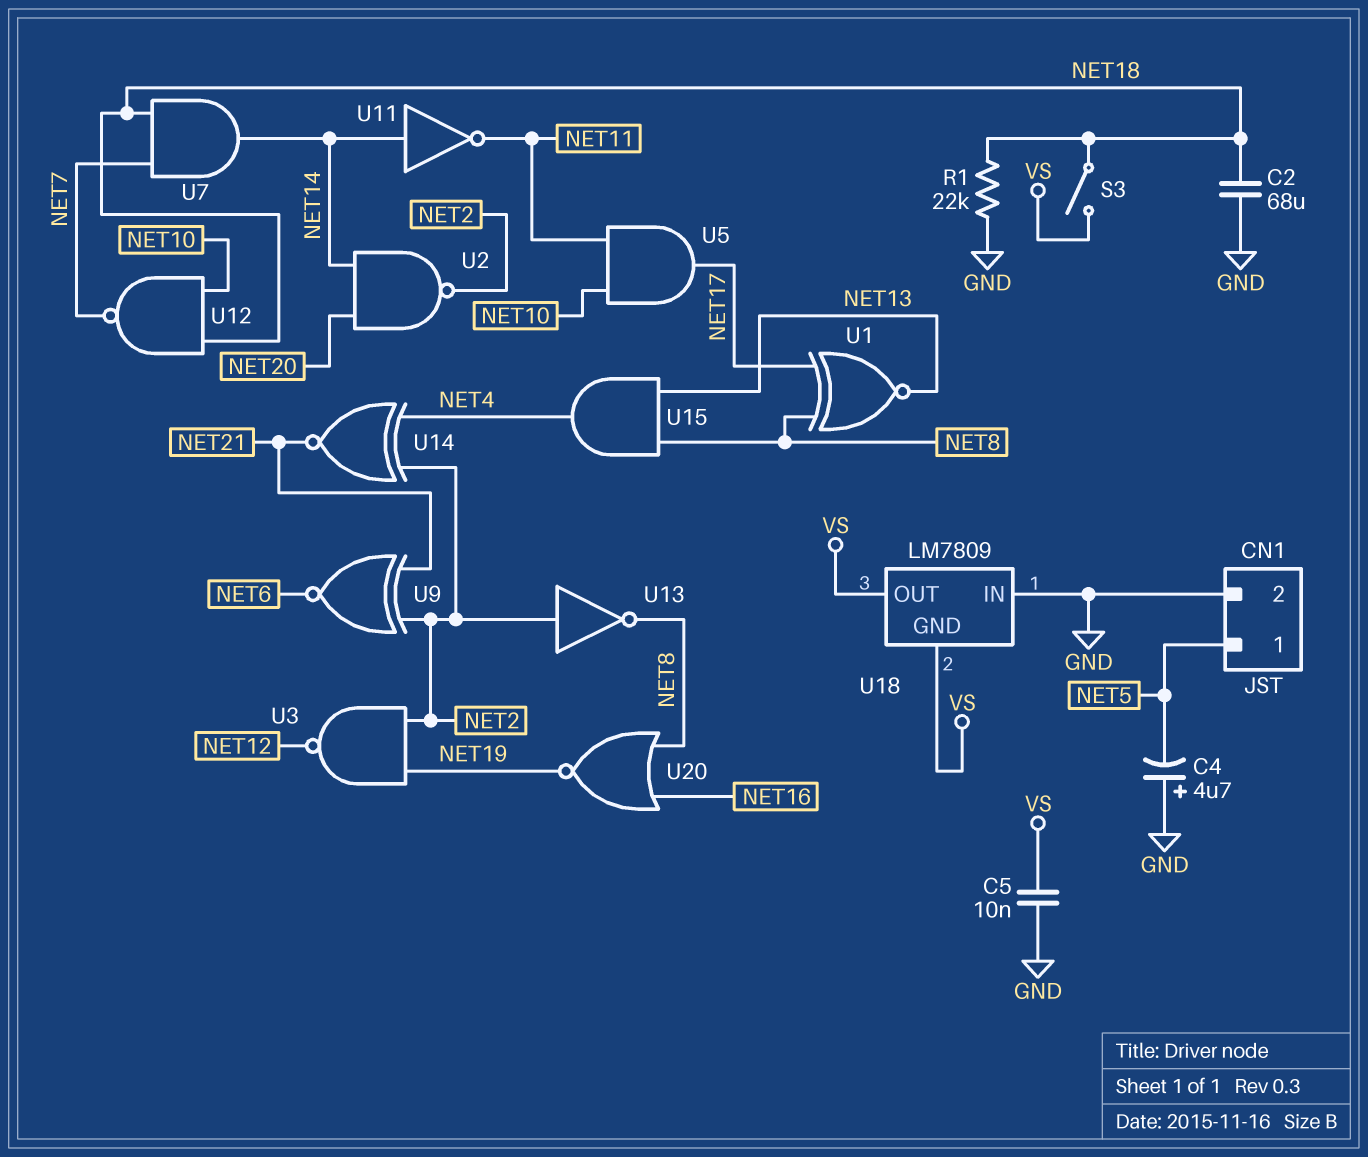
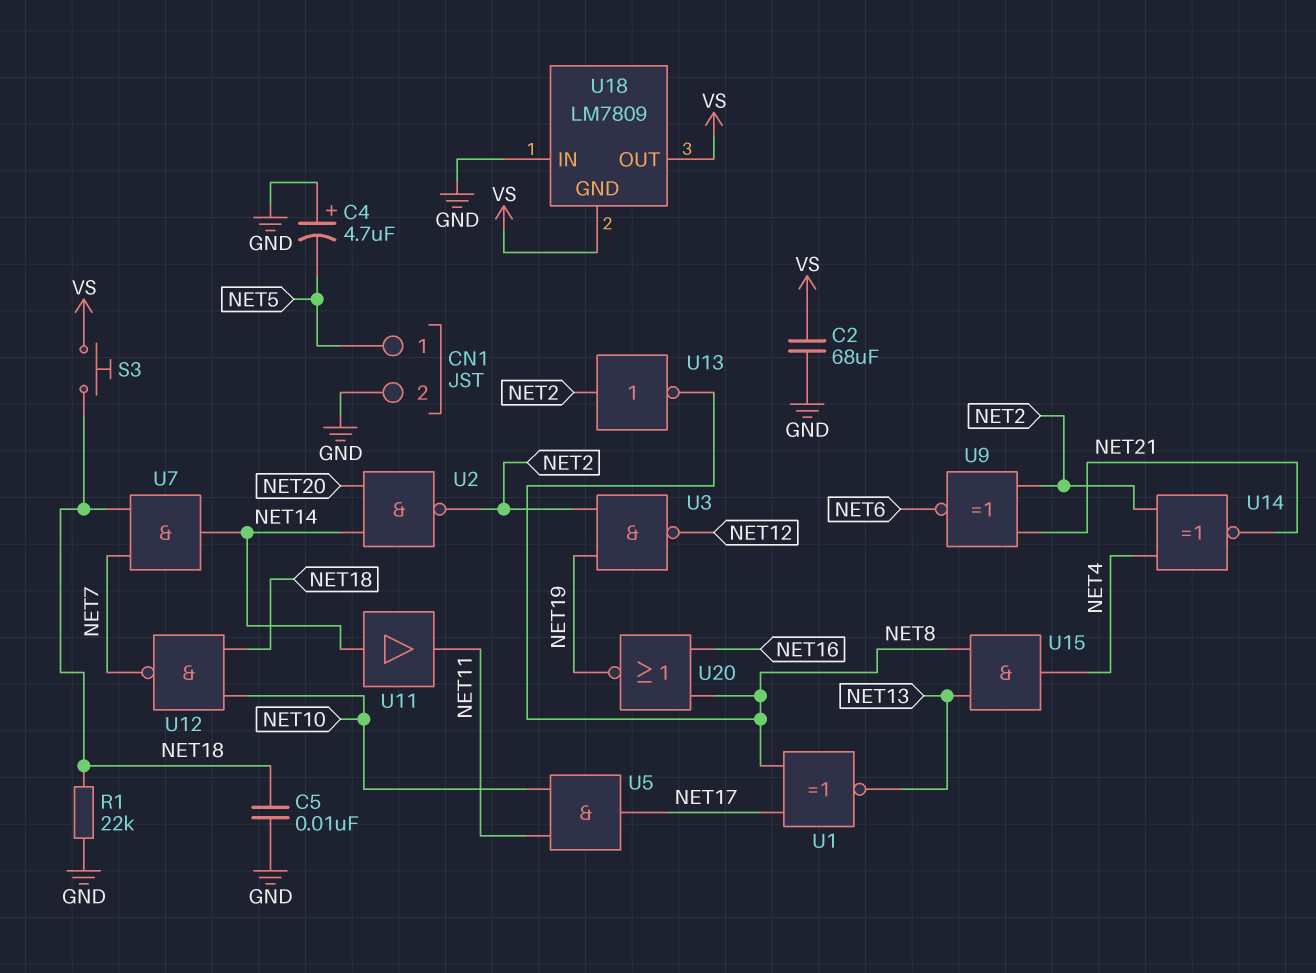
C2: 68uF (GND, NET18) -> 68uF (GND, VS)
C5: 10nF (GND, VS) -> 10nF (GND, NET18)
S3: switch (NET18, VS) -> button (NET18, VS)
U11: NOT (in NET14, out NET11) -> buffer (in NET14, out NET11)

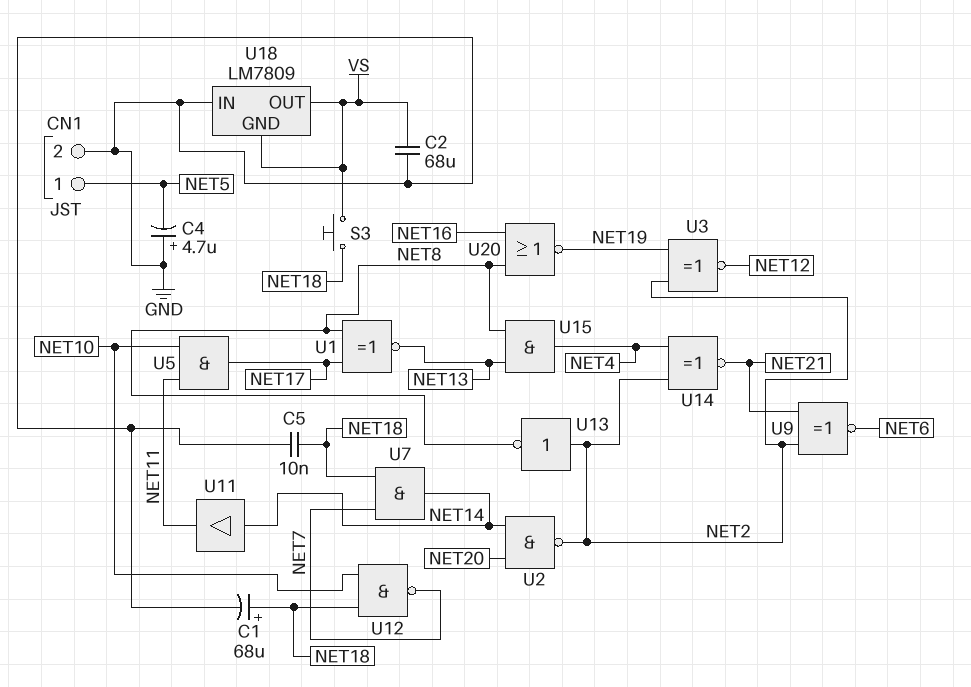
C1: none -> 68uF (plus NET18, minus GND)
R1: 22k (GND, NET18) -> none
U3: NAND (in NET2, in NET19, out NET12) -> XNOR (in NET2, in NET19, out NET12)

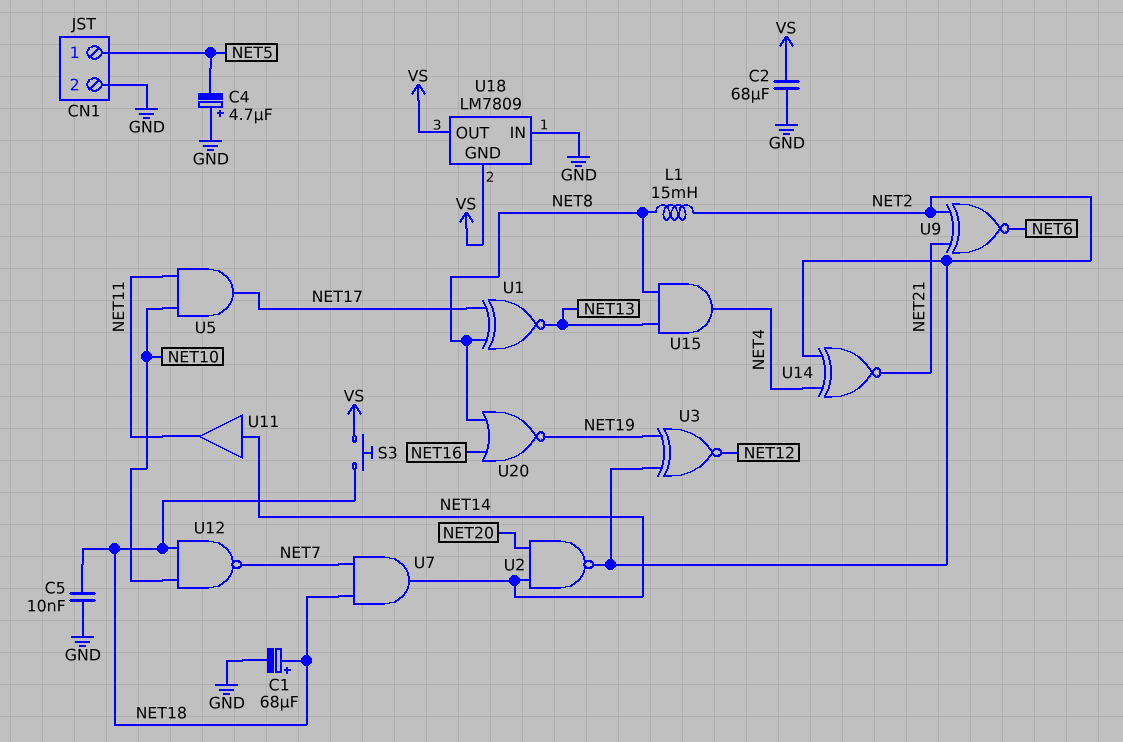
L1: none -> 15mH (NET2, NET8)
U13: NOT (in NET2, out NET8) -> none

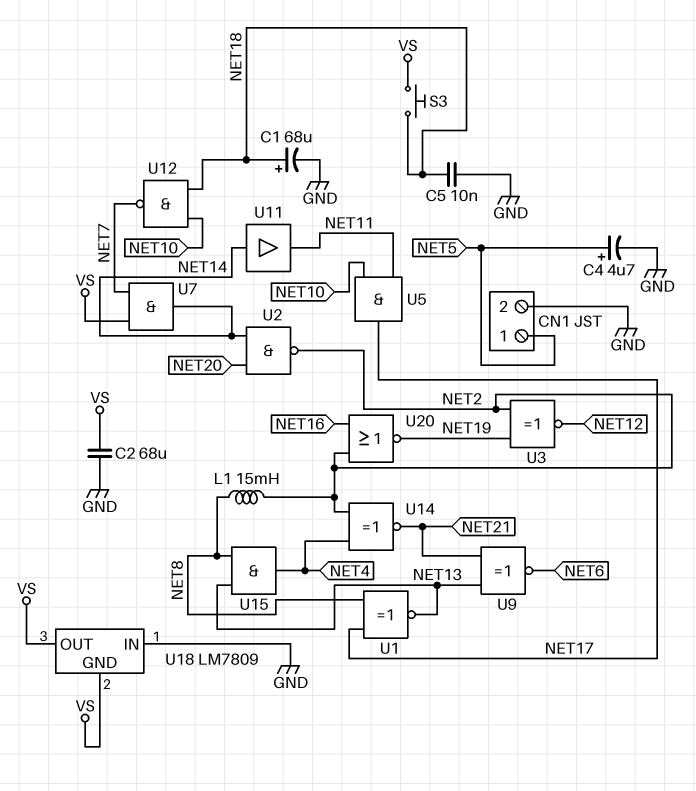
C4: 4.7uF (plus GND, minus NET5) -> 4.7uF (plus NET5, minus GND)
U7: AND (in NET7, in NET18, out NET14) -> AND (in NET7, in VS, out NET14)
U9: XNOR (in NET2, in NET21, out NET6) -> XNOR (in NET13, in NET21, out NET6)
U20: NOR (in NET8, in NET16, out NET19) -> NOR (in NET2, in NET16, out NET19)

